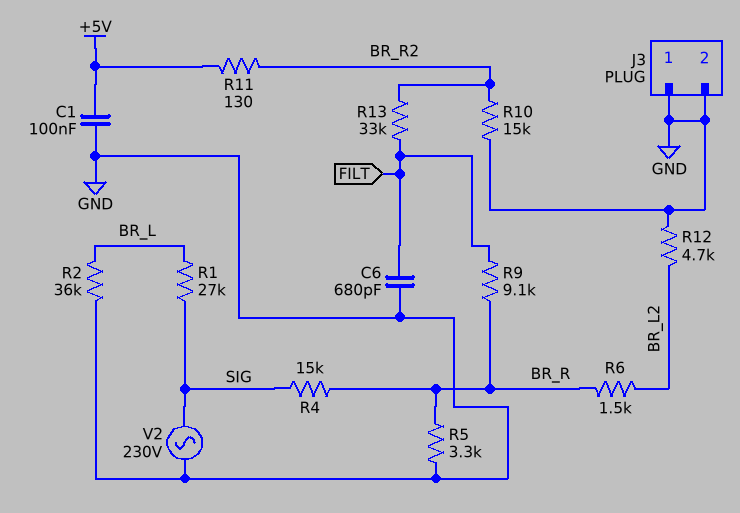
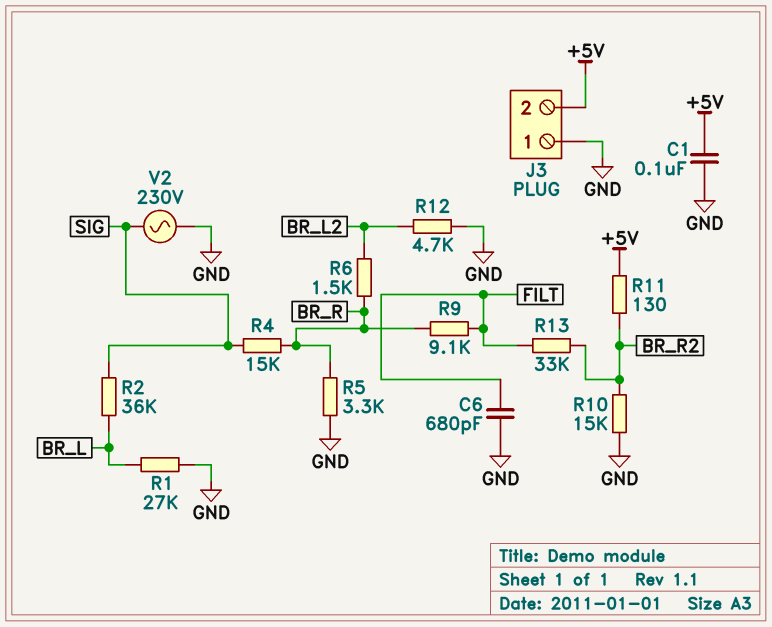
J3 pin 2: GND -> +5V
R1: 27k (BR_L, SIG) -> 27k (BR_L, GND)
R2: 36k (BR_L, GND) -> 36k (BR_L, SIG)

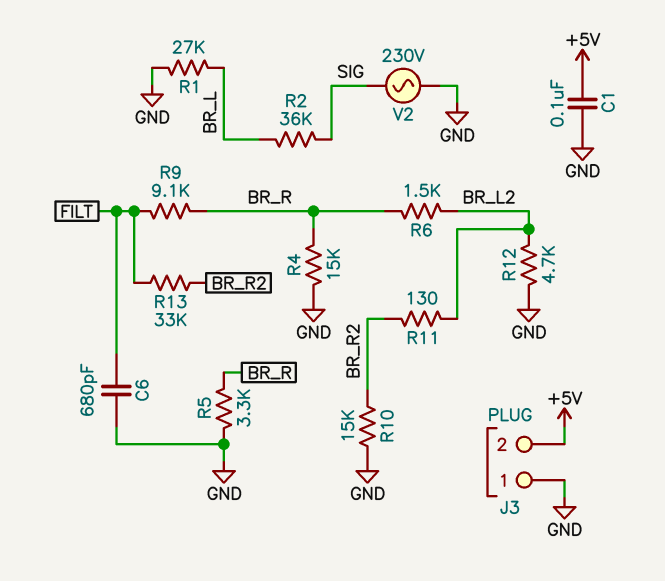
R4: 15k (BR_R, SIG) -> 15k (BR_R, GND)
R11: 130 (+5V, BR_R2) -> 130 (BR_L2, BR_R2)

